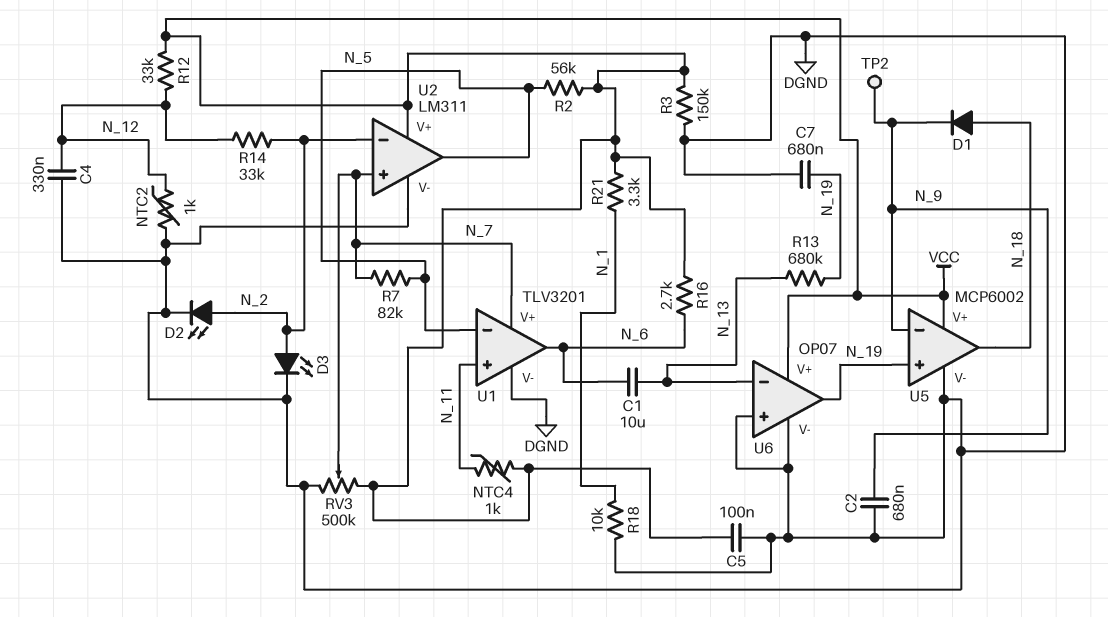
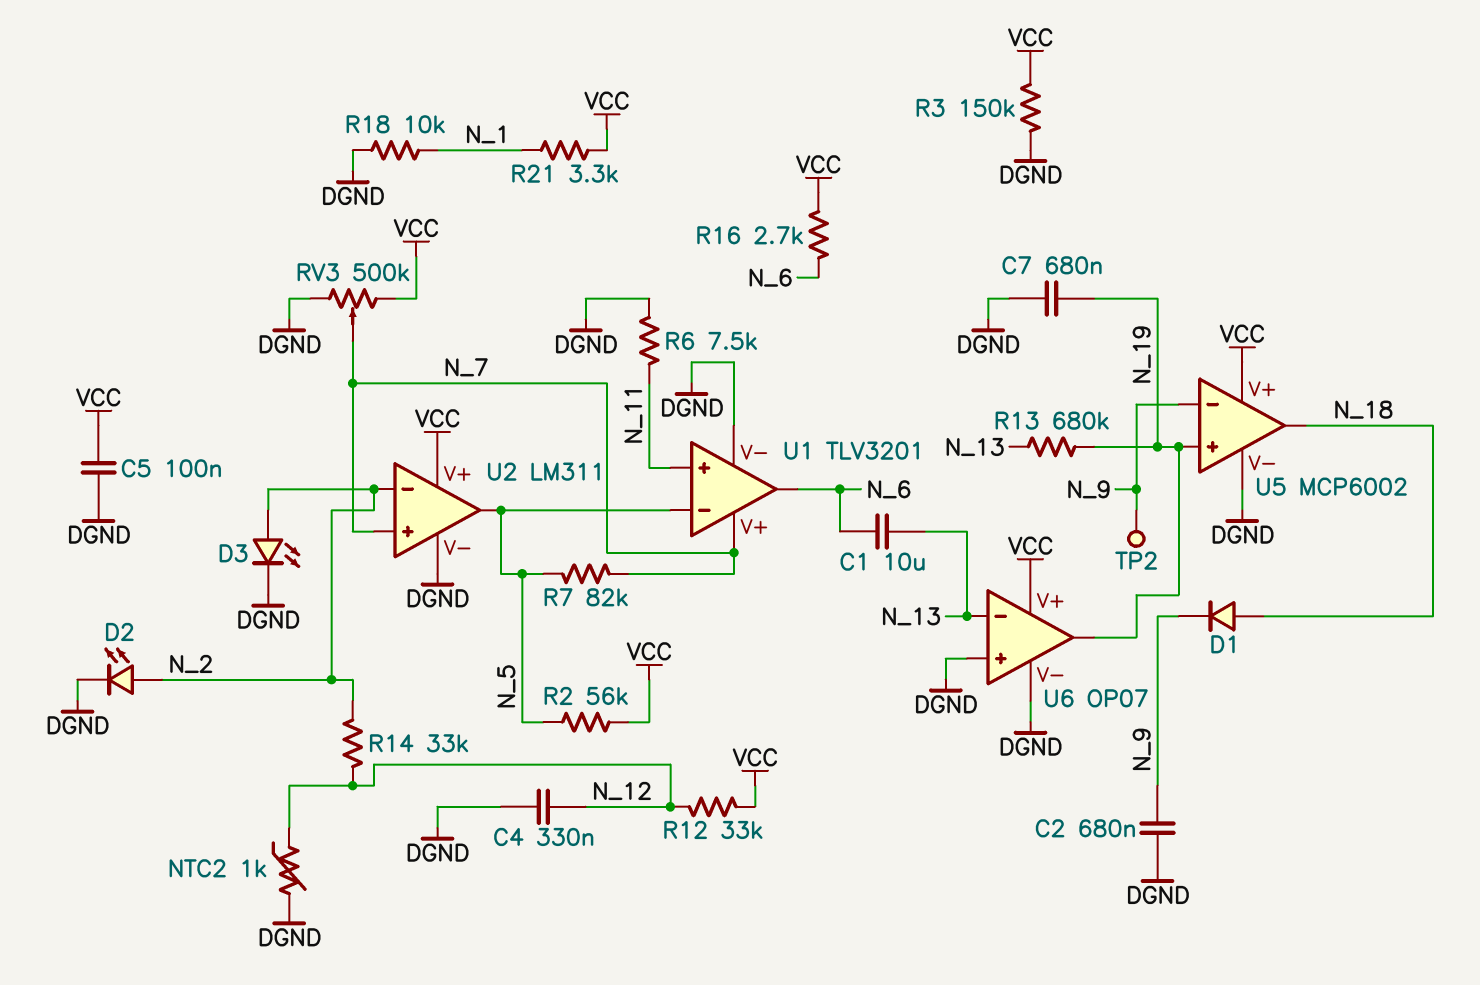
NTC4: 1k (N_11, VCC) -> none
R6: none -> 7.5k (DGND, N_11)

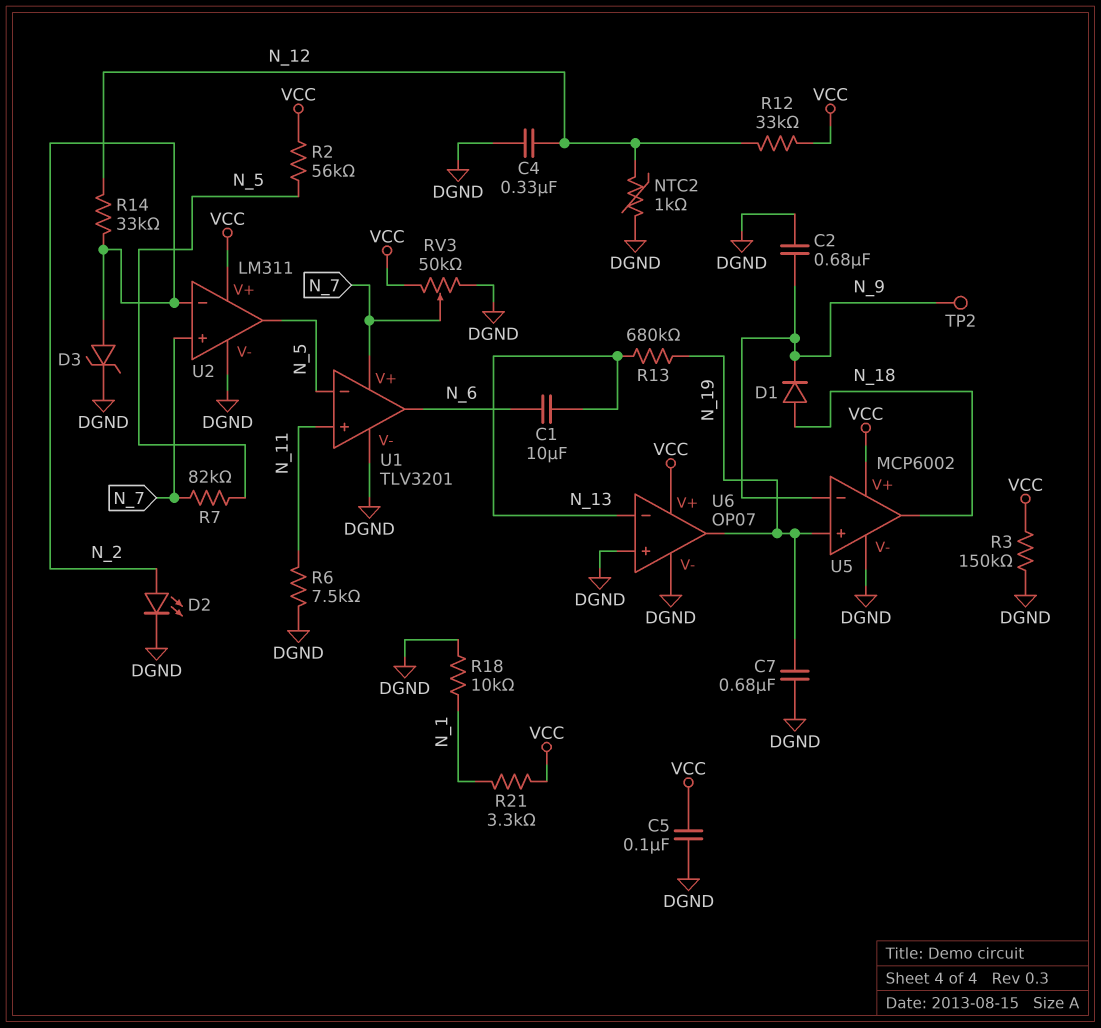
D3: LED (A N_2, K DGND) -> zener (A N_2, K DGND)
R16: 2.7k (N_6, VCC) -> none
RV3: 500k (DGND, VCC, wiper N_7) -> 50k (DGND, VCC, wiper N_7)

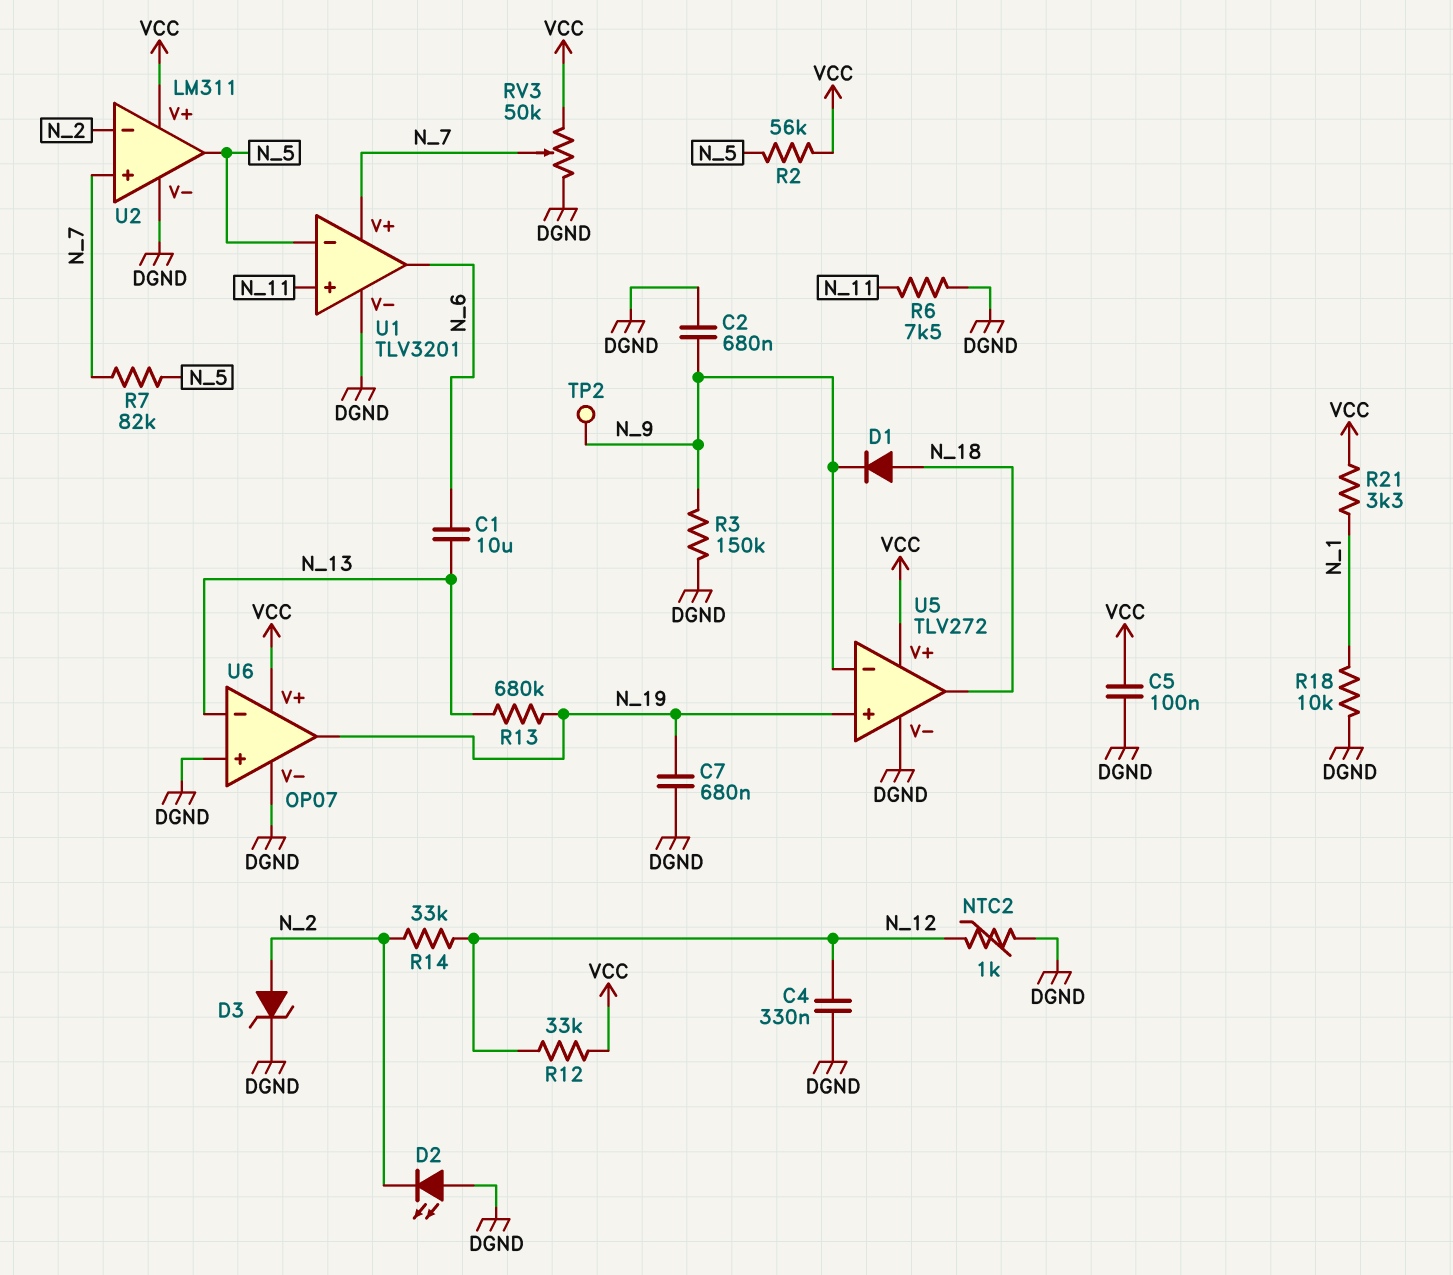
D2: LED (A N_2, K DGND) -> LED (A DGND, K N_2)
R3: 150k (DGND, VCC) -> 150k (DGND, N_9)
U5: MCP6002 -> TLV272

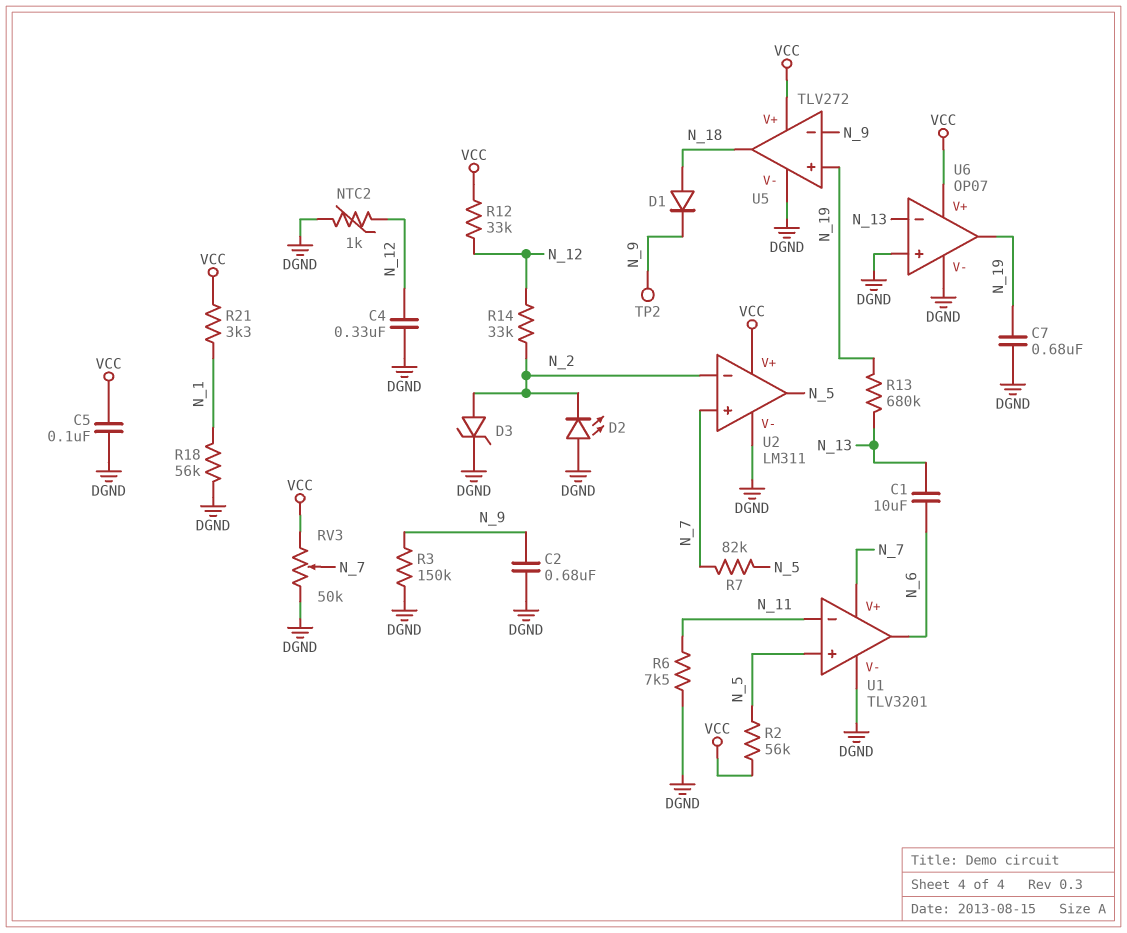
R18: 10k (DGND, N_1) -> 56k (DGND, N_1)
U1 pin in+: N_11 -> N_5
U1 pin in-: N_5 -> N_11

